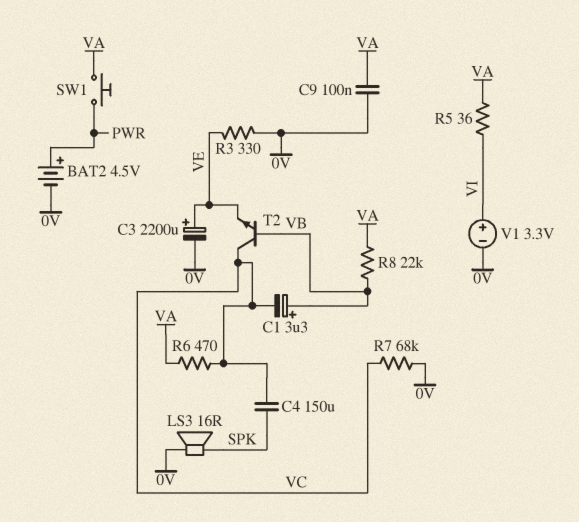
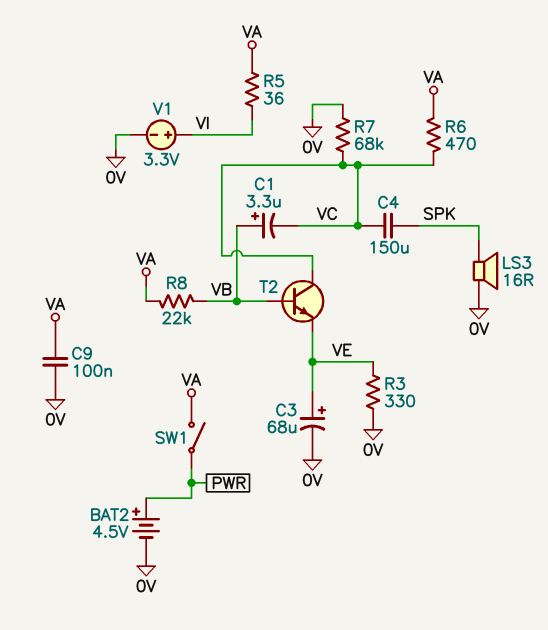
C3: 2200uF (plus VE, minus 0V) -> 68uF (plus VE, minus 0V)
SW1: button (PWR, VA) -> switch (PWR, VA)

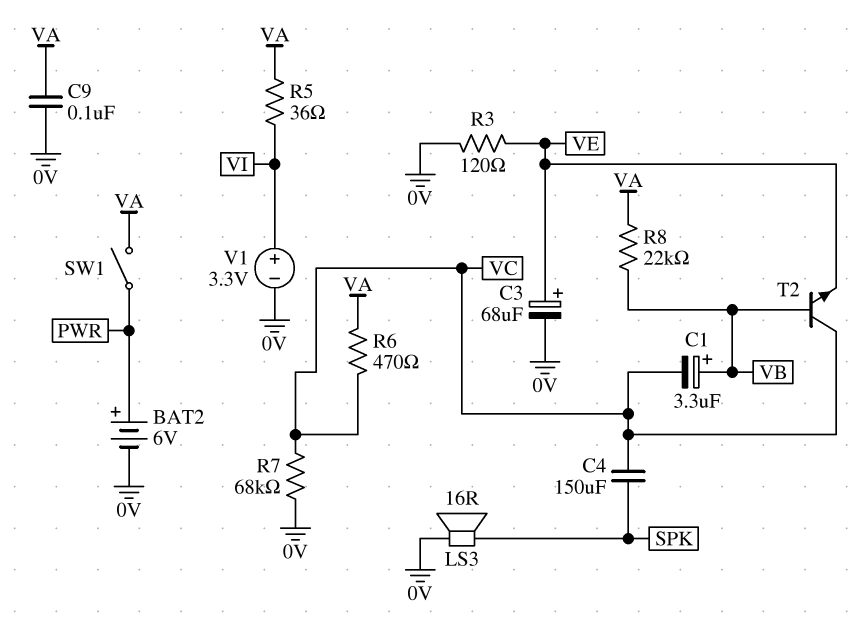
BAT2: 4.5V (plus PWR, minus 0V) -> 6V (plus PWR, minus 0V)
R3: 330 (0V, VE) -> 120 (0V, VE)

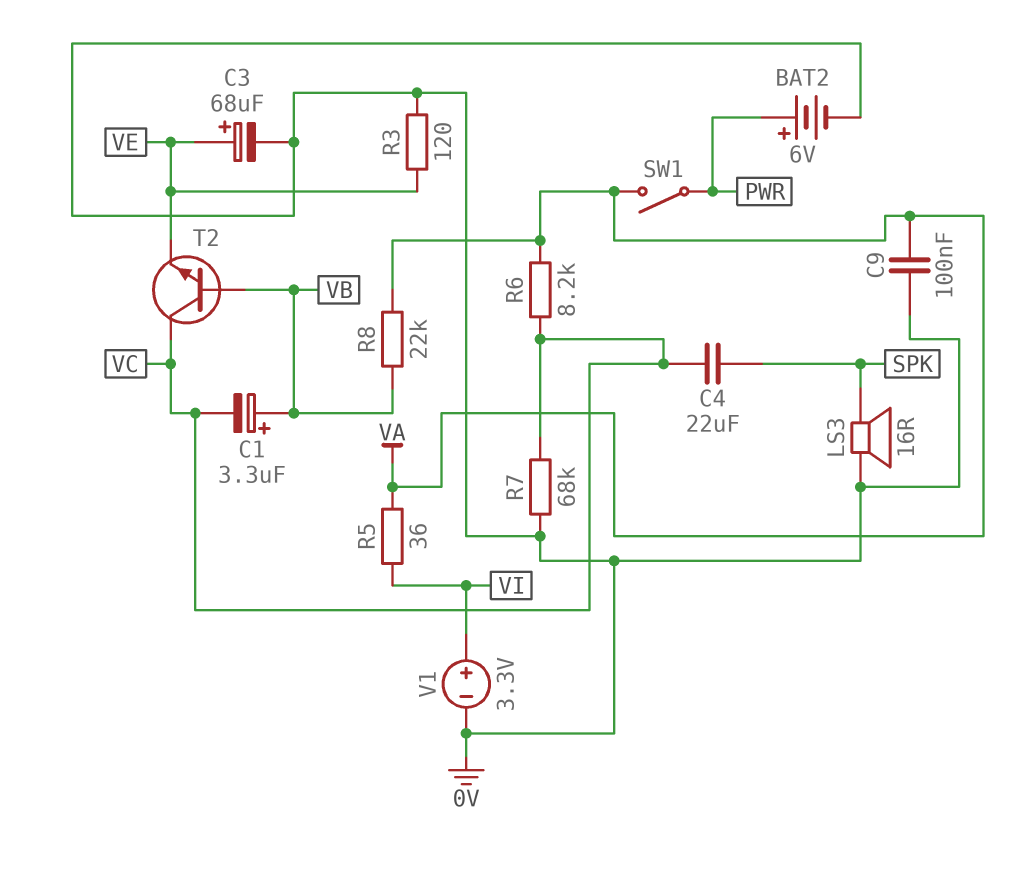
C4: 150uF (SPK, VC) -> 22uF (SPK, VC)
R6: 470 (VA, VC) -> 8.2k (VA, VC)

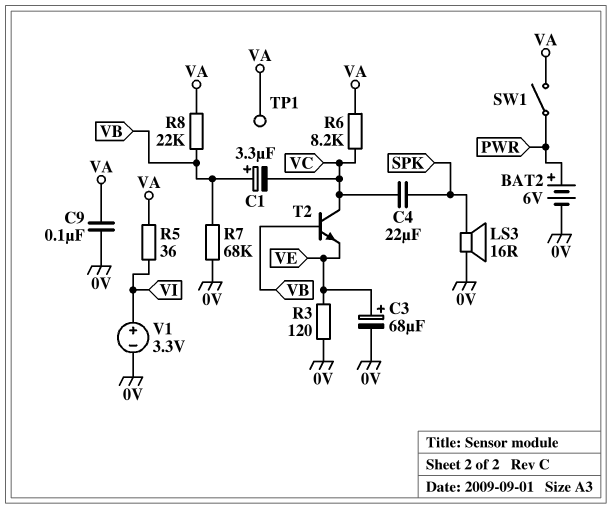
R7: 68k (0V, VC) -> 68k (0V, VB)
TP1: none -> test point (VA)

